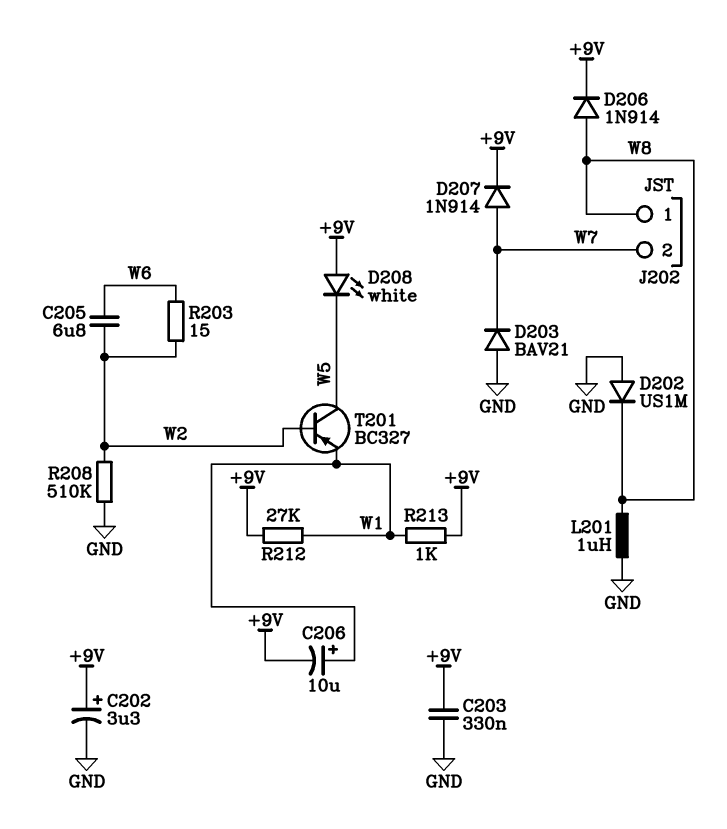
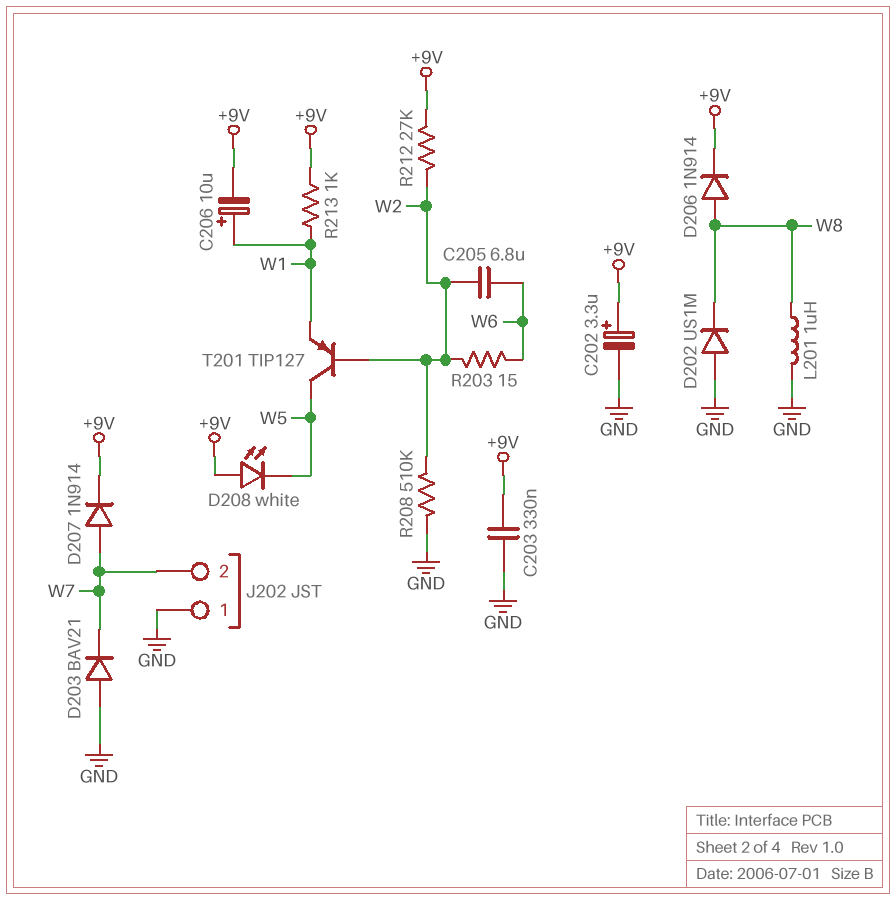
J202 pin 1: W8 -> GND
R212: 27k (+9V, W1) -> 27k (+9V, W2)
T201: PNP BC327 (B W2, C W5, E W1) -> PNP TIP127 (B W2, C W5, E W1)

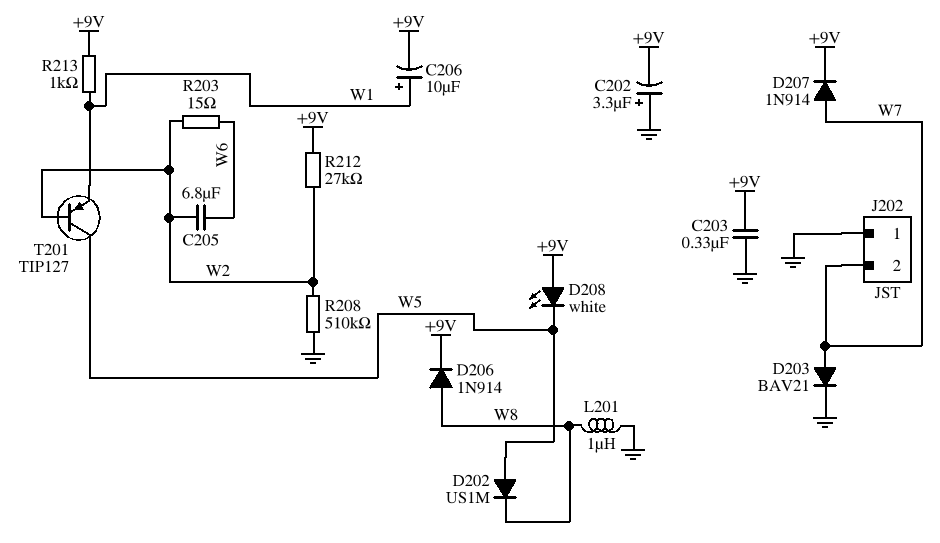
C202: 3.3uF (plus +9V, minus GND) -> 3.3uF (plus GND, minus +9V)
D202: diode US1M (A GND, K W8) -> diode US1M (A W5, K W8)
D203: diode BAV21 (A GND, K W7) -> diode BAV21 (A W7, K GND)

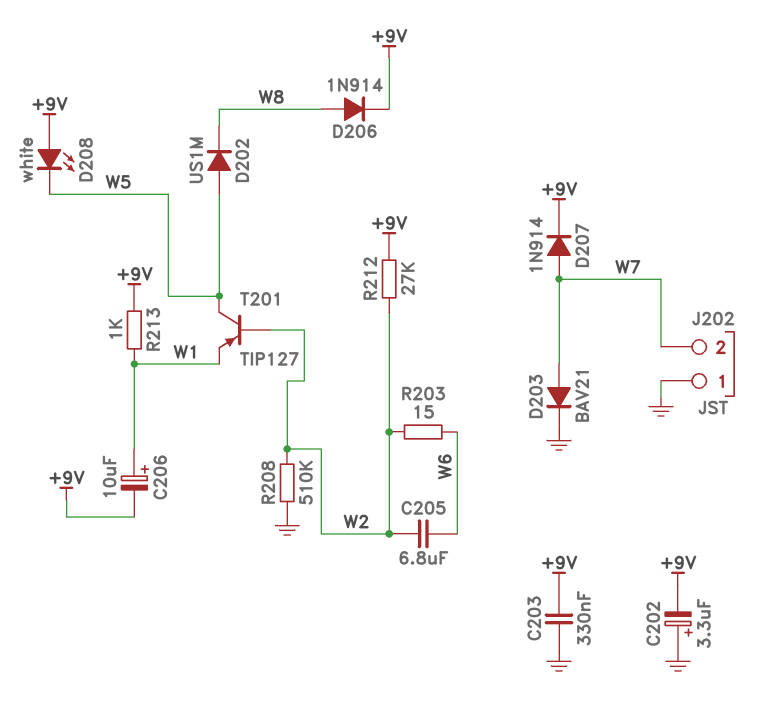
L201: 1uH (GND, W8) -> none

